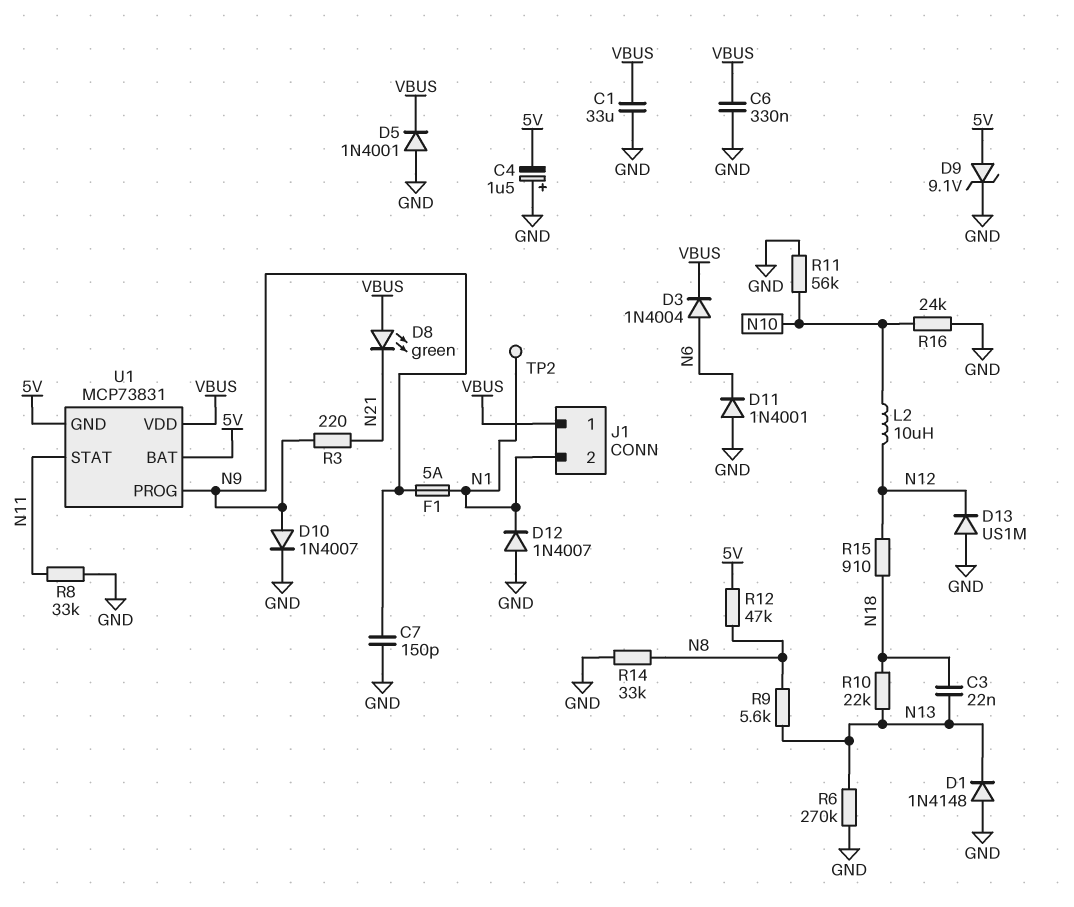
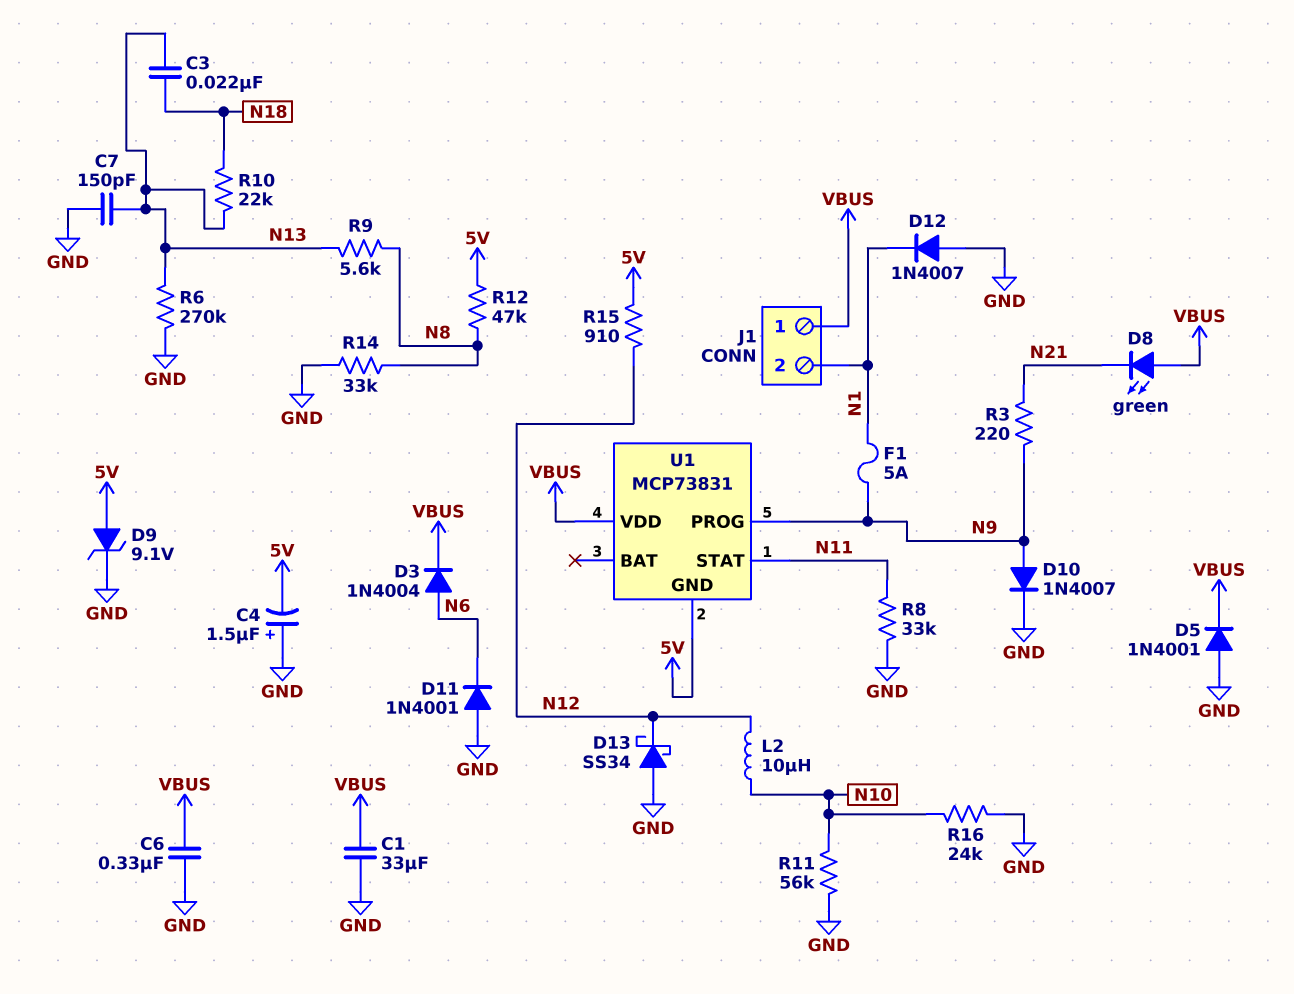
C7: 150pF (GND, N9) -> 150pF (GND, N13)
D1: diode 1N4148 (A GND, K N13) -> none
D13: diode US1M (A GND, K N12) -> schottky SS34 (A GND, K N12)
R15: 910 (N12, N18) -> 910 (5V, N12)
TP2: test point (N1) -> none
U1 pin BAT: 5V -> none

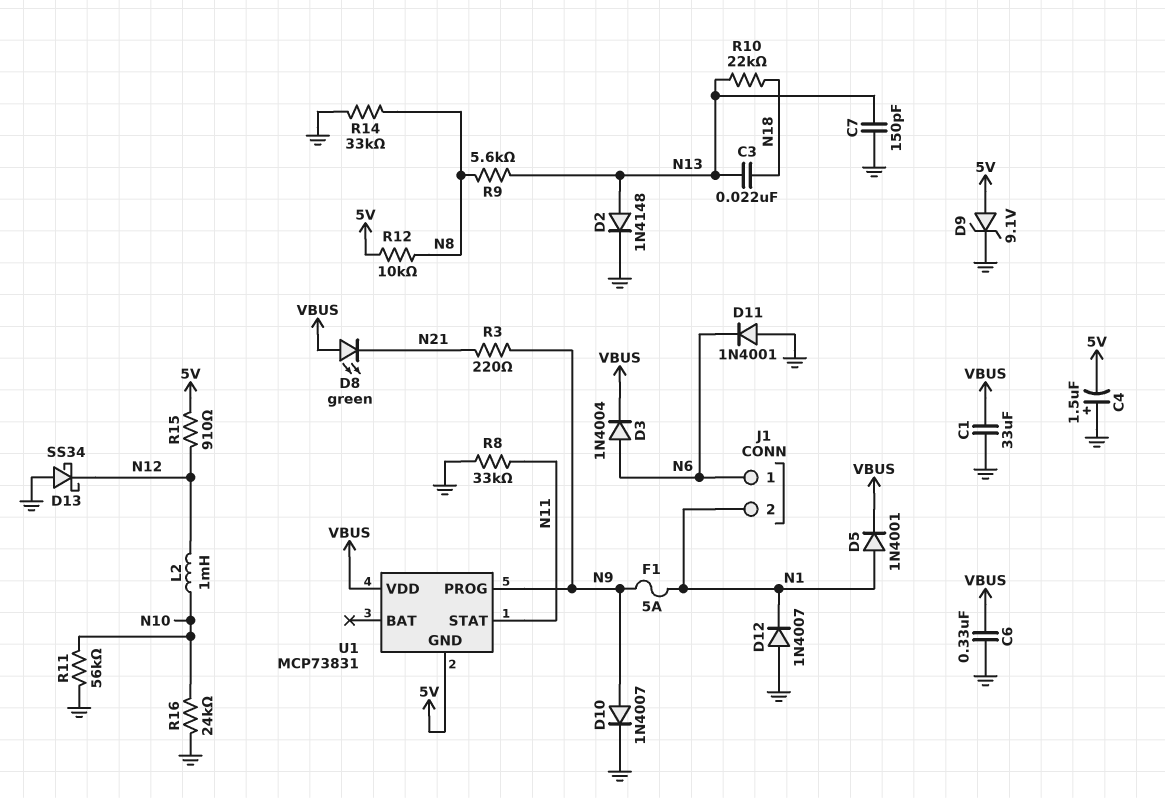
D2: none -> diode 1N4148 (A N13, K GND)
D5: diode 1N4001 (A GND, K VBUS) -> diode 1N4001 (A N1, K VBUS)
J1 pin 1: VBUS -> N6
L2: 10uH (N10, N12) -> 1mH (N10, N12)
R6: 270k (GND, N13) -> none
R12: 47k (5V, N8) -> 10k (5V, N8)

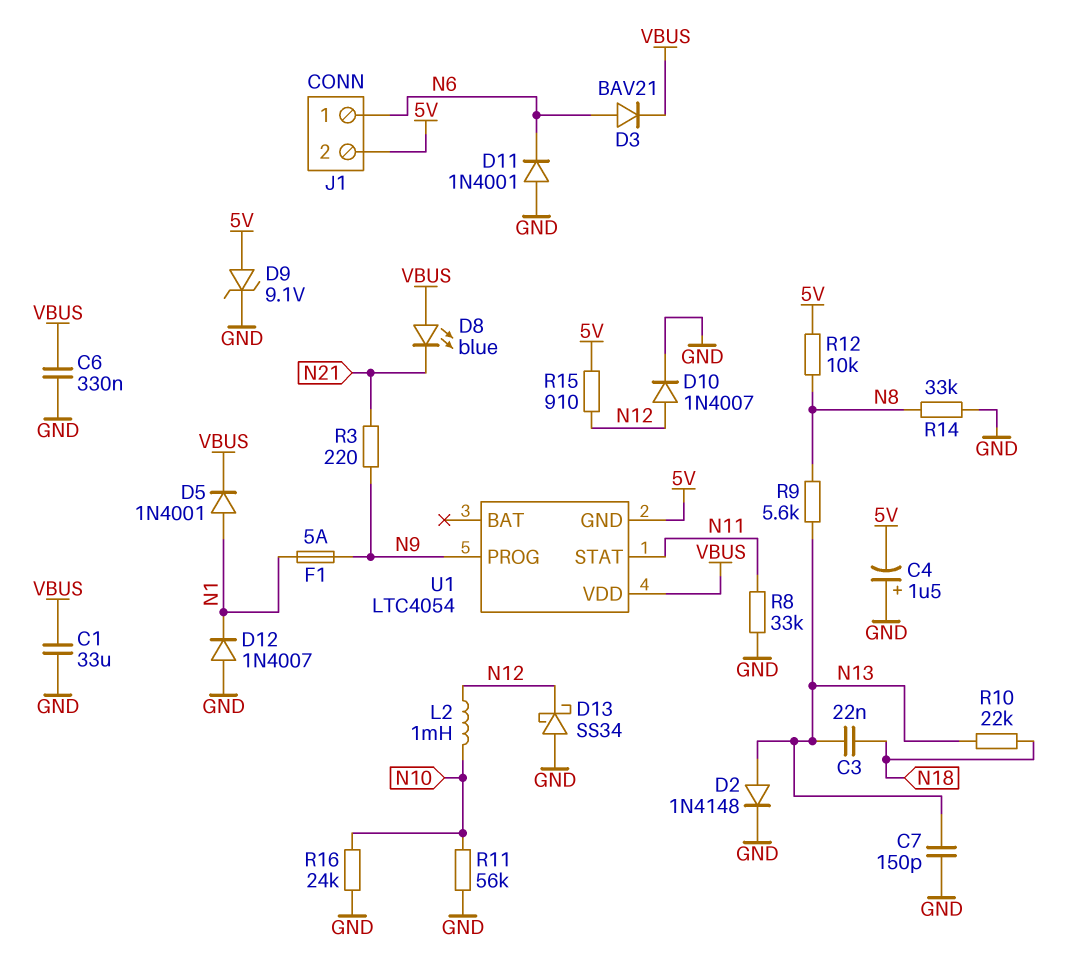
D3: diode 1N4004 (A N6, K VBUS) -> diode BAV21 (A N6, K VBUS)
D8: LED green (A VBUS, K N21) -> LED blue (A VBUS, K N21)
D10: diode 1N4007 (A N9, K GND) -> diode 1N4007 (A N12, K GND)
J1 pin 2: N1 -> 5V
U1: MCP73831 -> LTC4054

